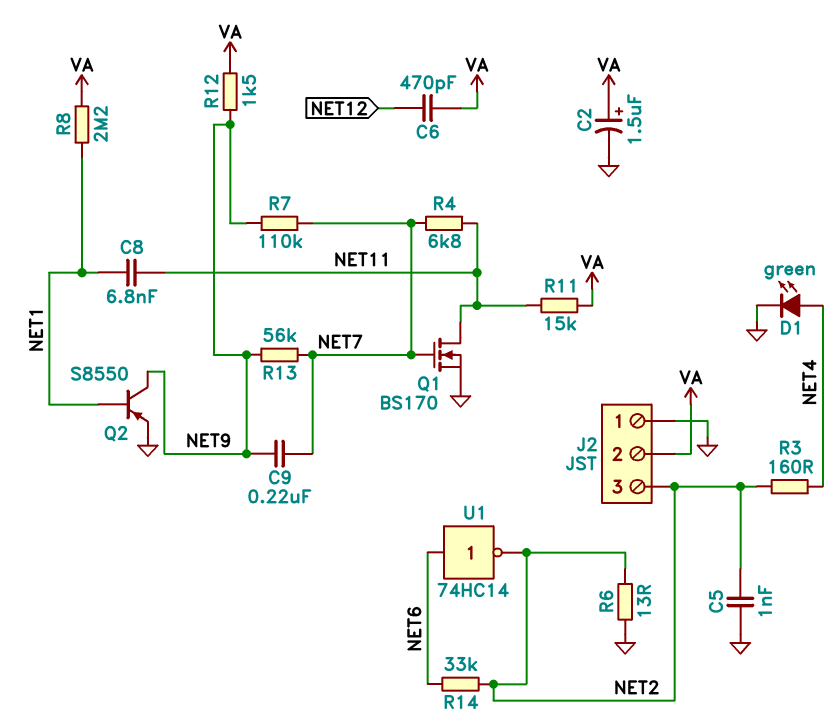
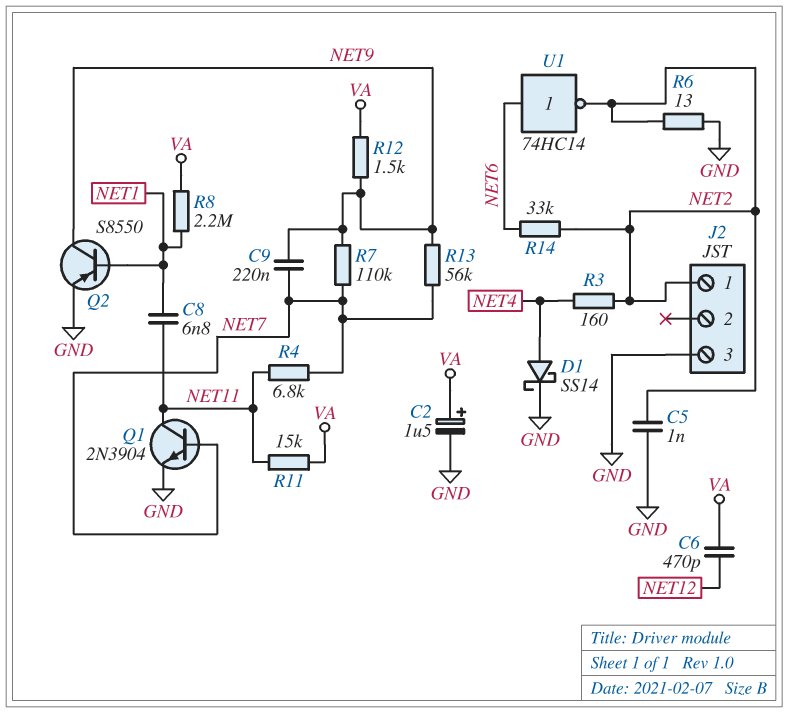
D1: LED green (A NET4, K GND) -> schottky SS14 (A NET4, K GND)
J2 pin 1: GND -> NET2
J2 pin 2: VA -> none
J2 pin 3: NET2 -> GND
Q1: NMOS BS170 (G NET7, D NET11, S GND) -> NPN 2N3904 (B NET7, C NET11, E GND)

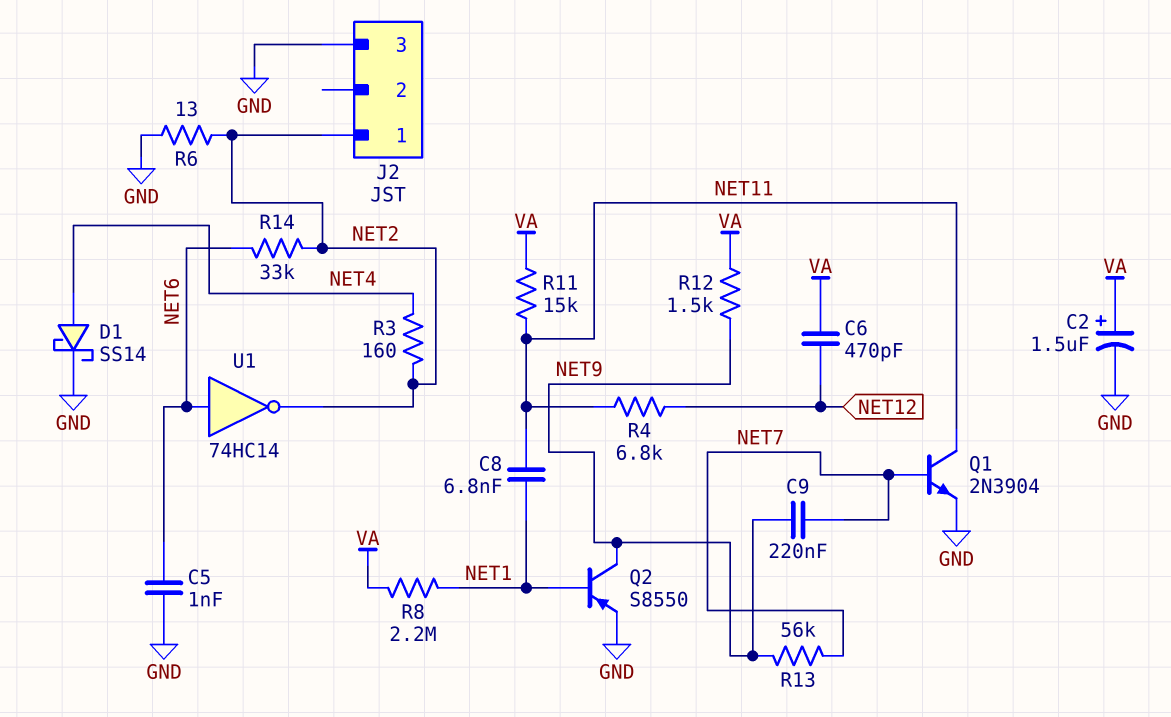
C5: 1nF (GND, NET2) -> 1nF (GND, NET6)
R4: 6.8k (NET7, NET11) -> 6.8k (NET11, NET12)
R7: 110k (NET7, NET9) -> none

